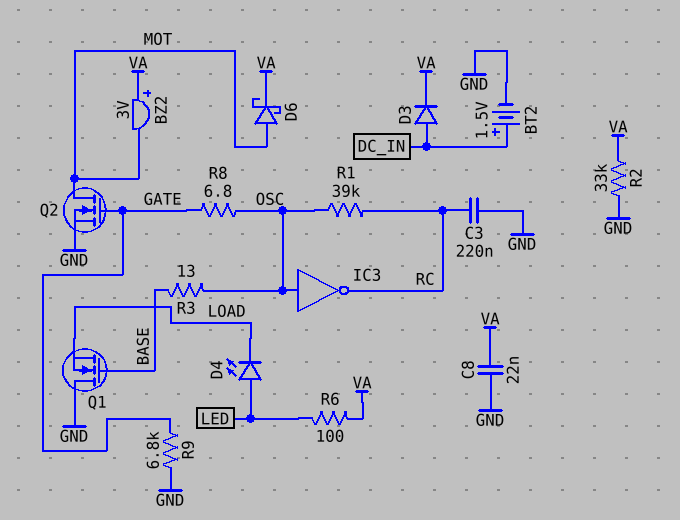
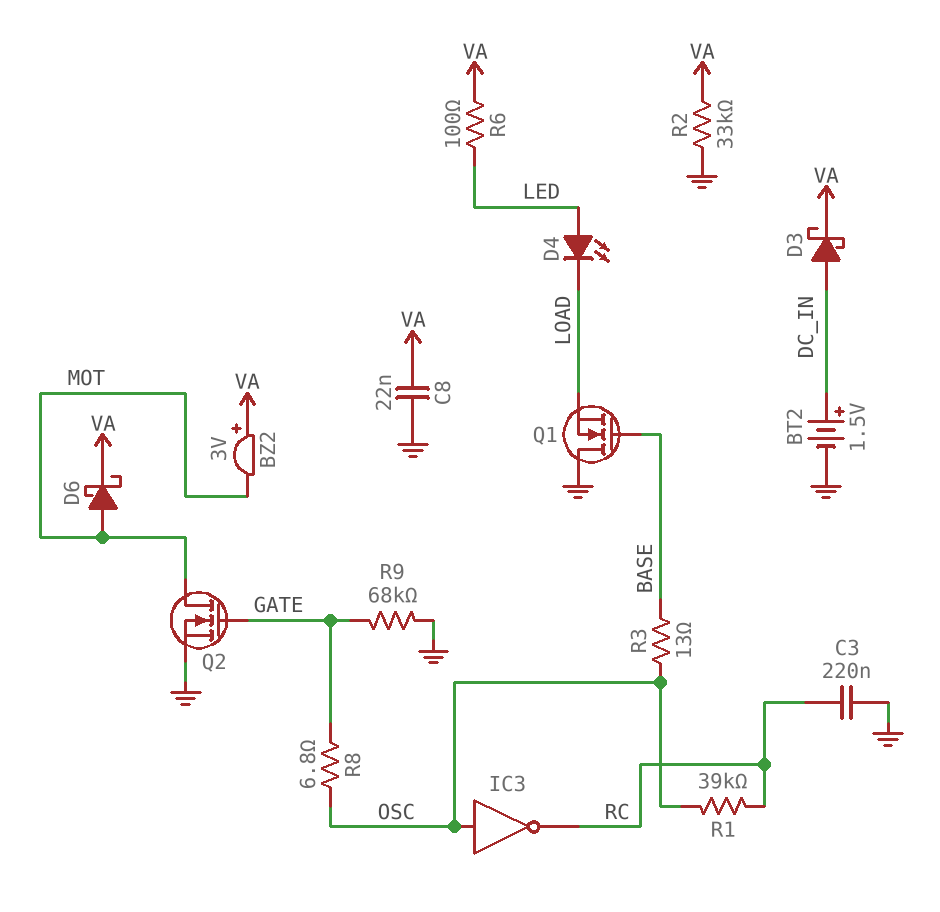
D3: diode (A DC_IN, K VA) -> schottky (A DC_IN, K VA)
R9: 6.8k (GATE, GND) -> 68k (GATE, GND)

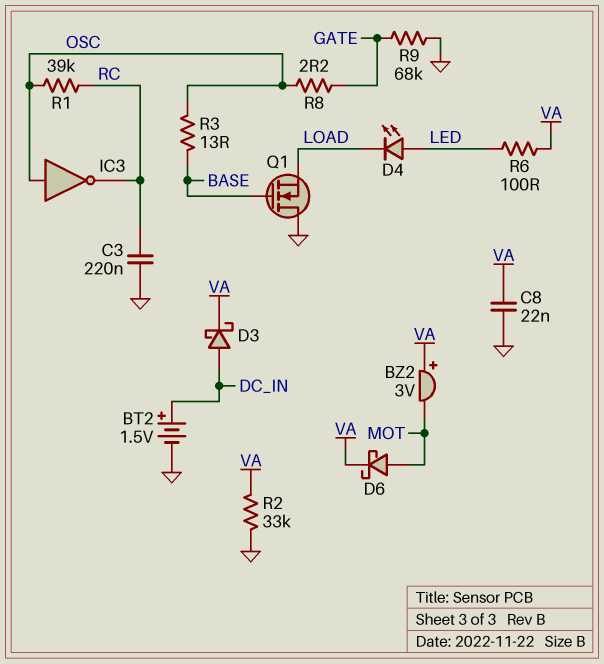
Q2: NMOS (G GATE, D MOT, S GND) -> none
R8: 6.8 (GATE, OSC) -> 2.2 (GATE, OSC)

